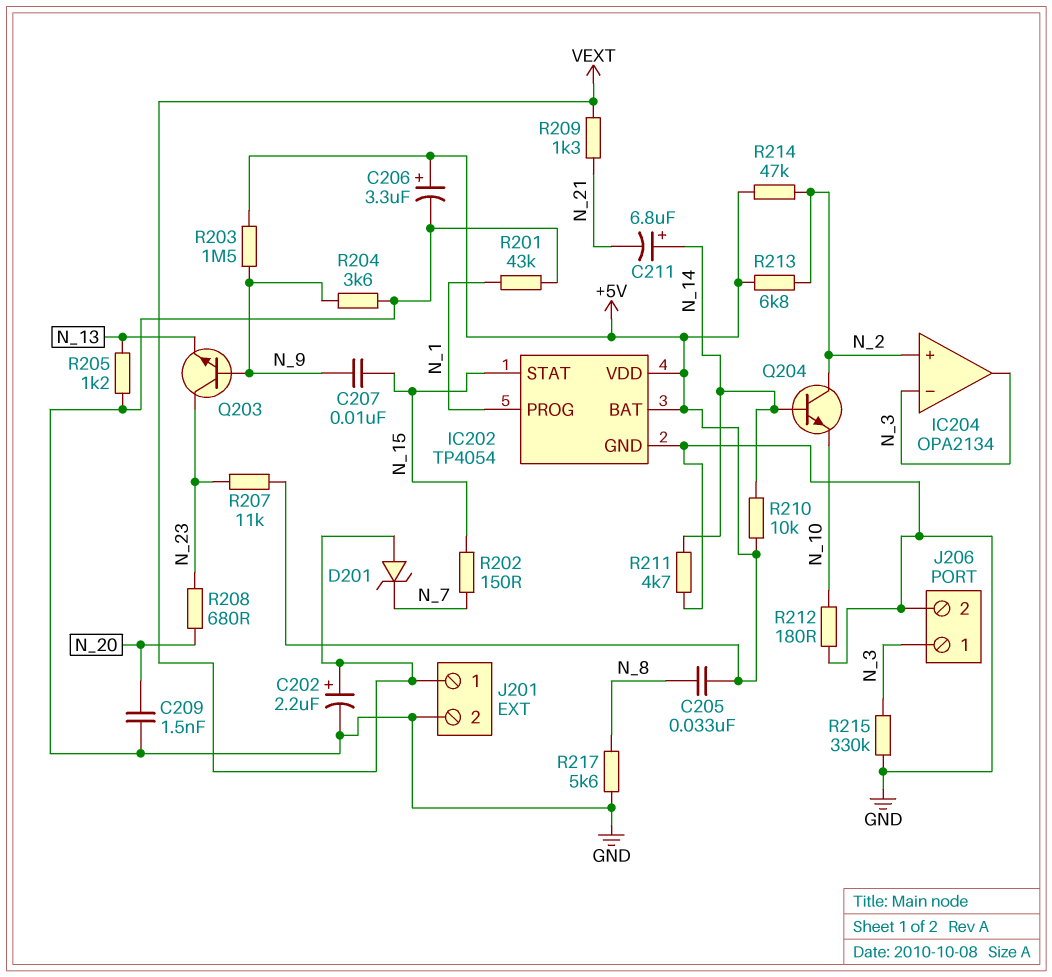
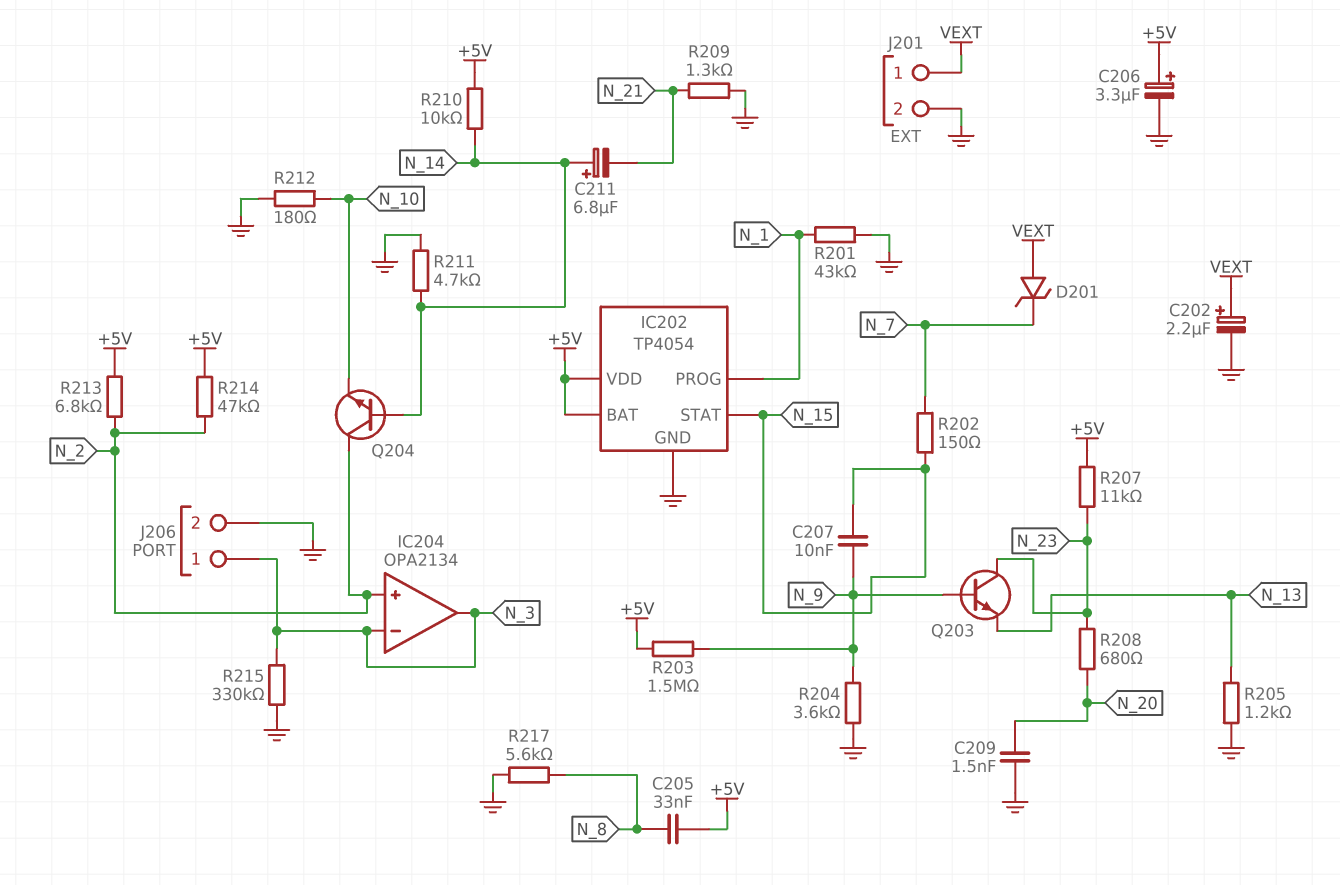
R209: 1.3k (N_21, VEXT) -> 1.3k (GND, N_21)

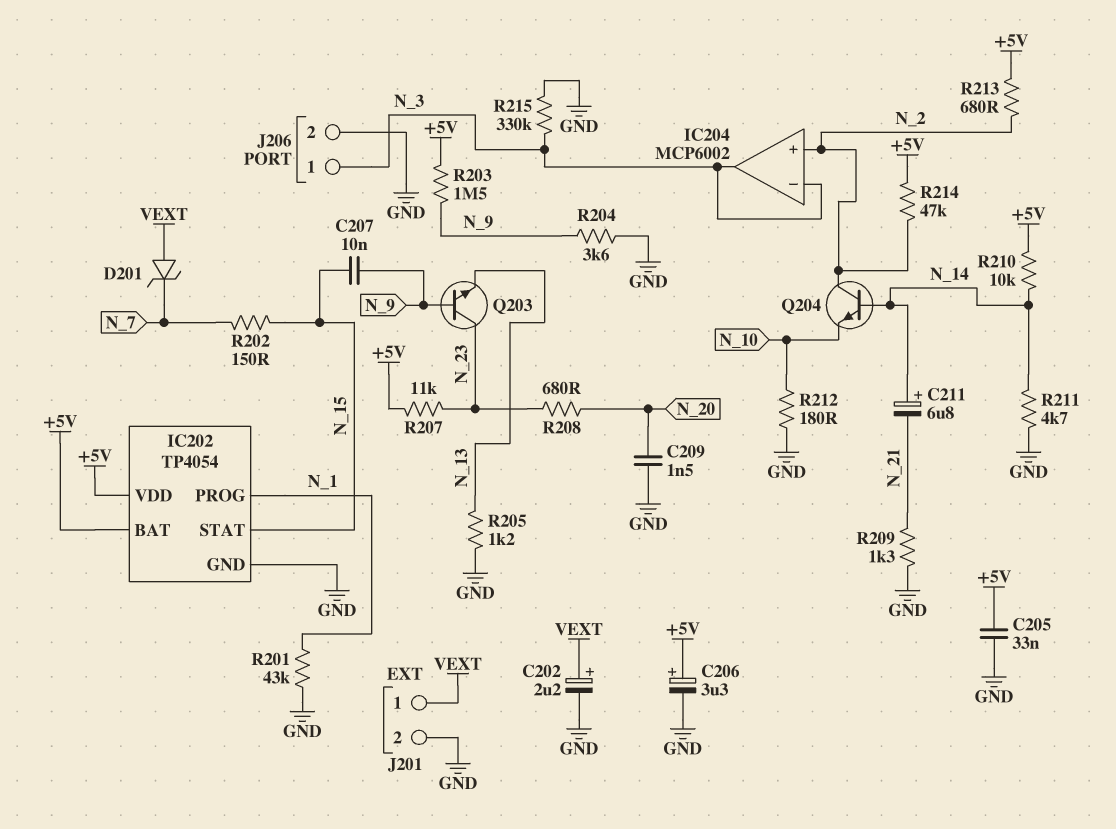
C205: 33nF (+5V, N_8) -> 33nF (+5V, GND)
IC204: OPA2134 -> MCP6002
R213: 6.8k (+5V, N_2) -> 680 (+5V, N_2)
R217: 5.6k (GND, N_8) -> none

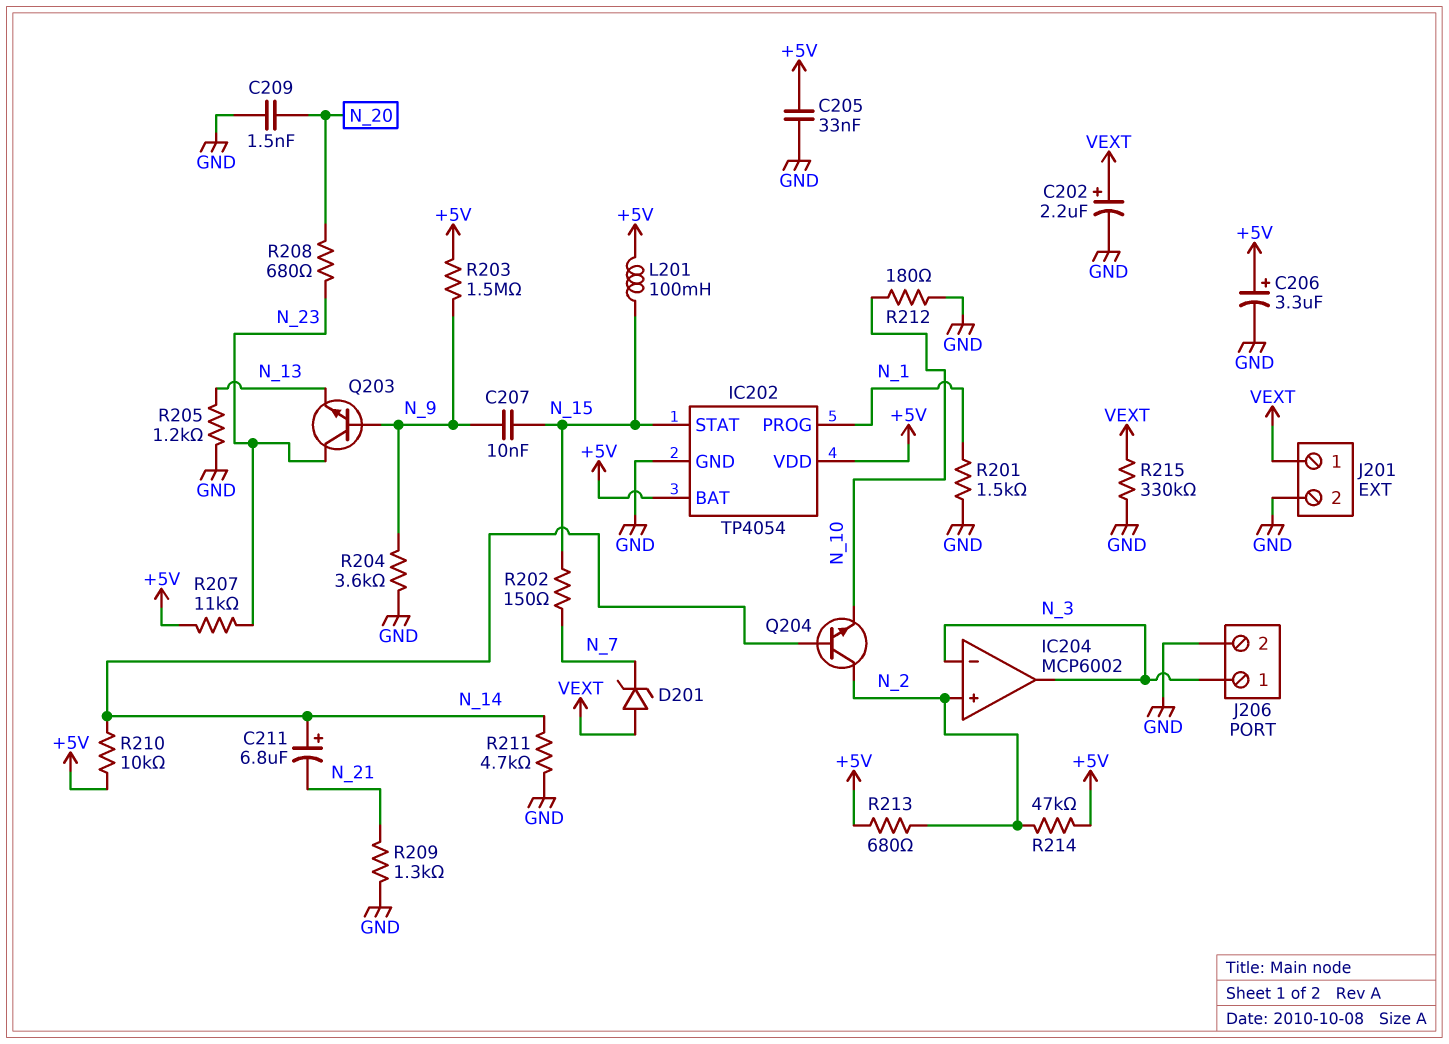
L201: none -> 100mH (+5V, N_15)
R201: 43k (GND, N_1) -> 1.5k (GND, N_1)
R215: 330k (GND, N_3) -> 330k (GND, VEXT)

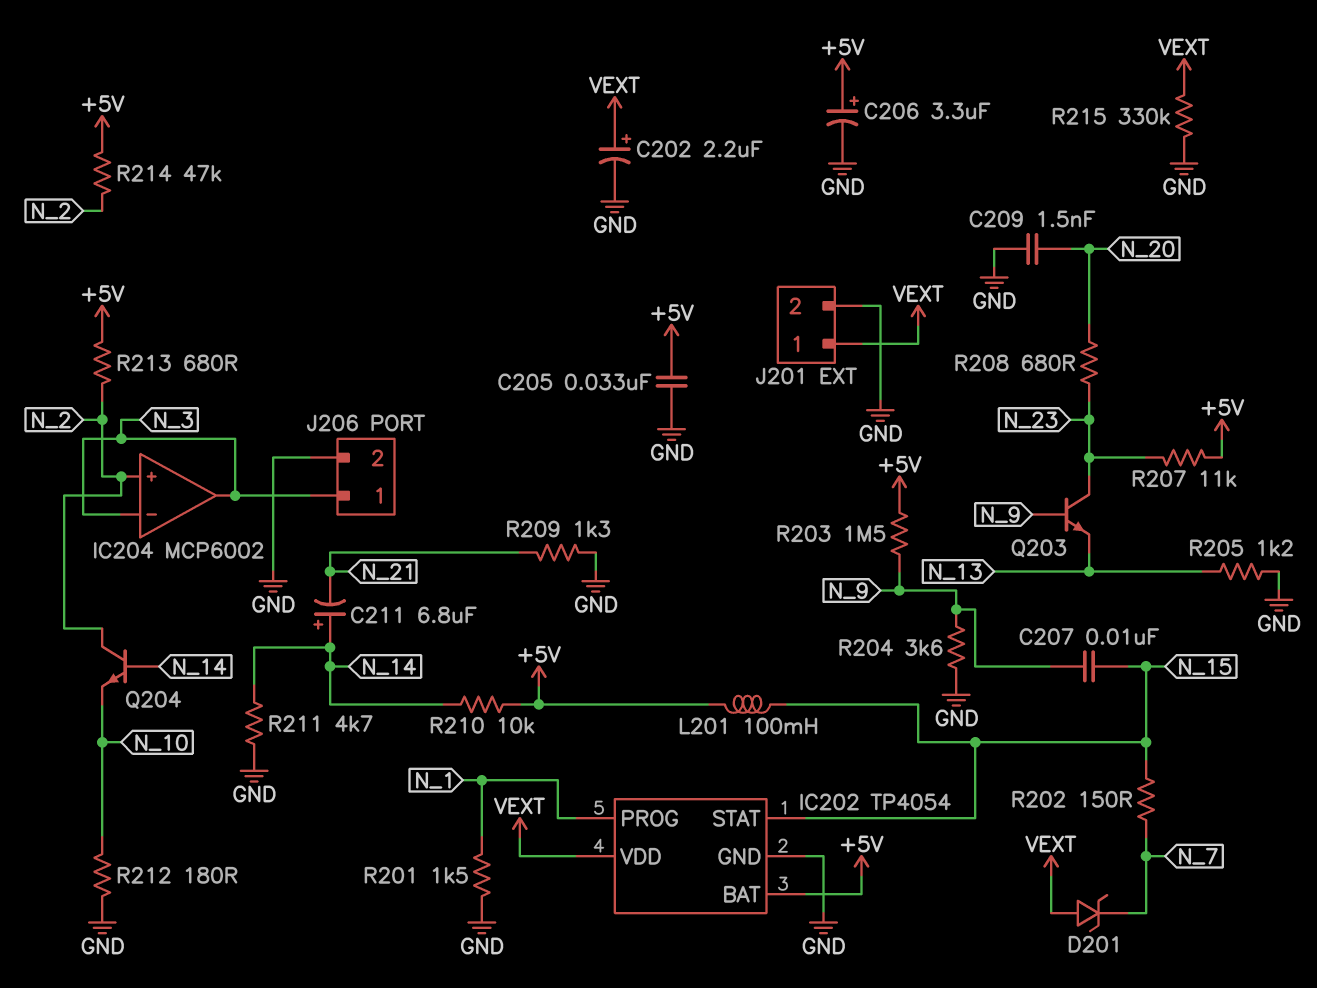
IC202 pin VDD: +5V -> VEXT

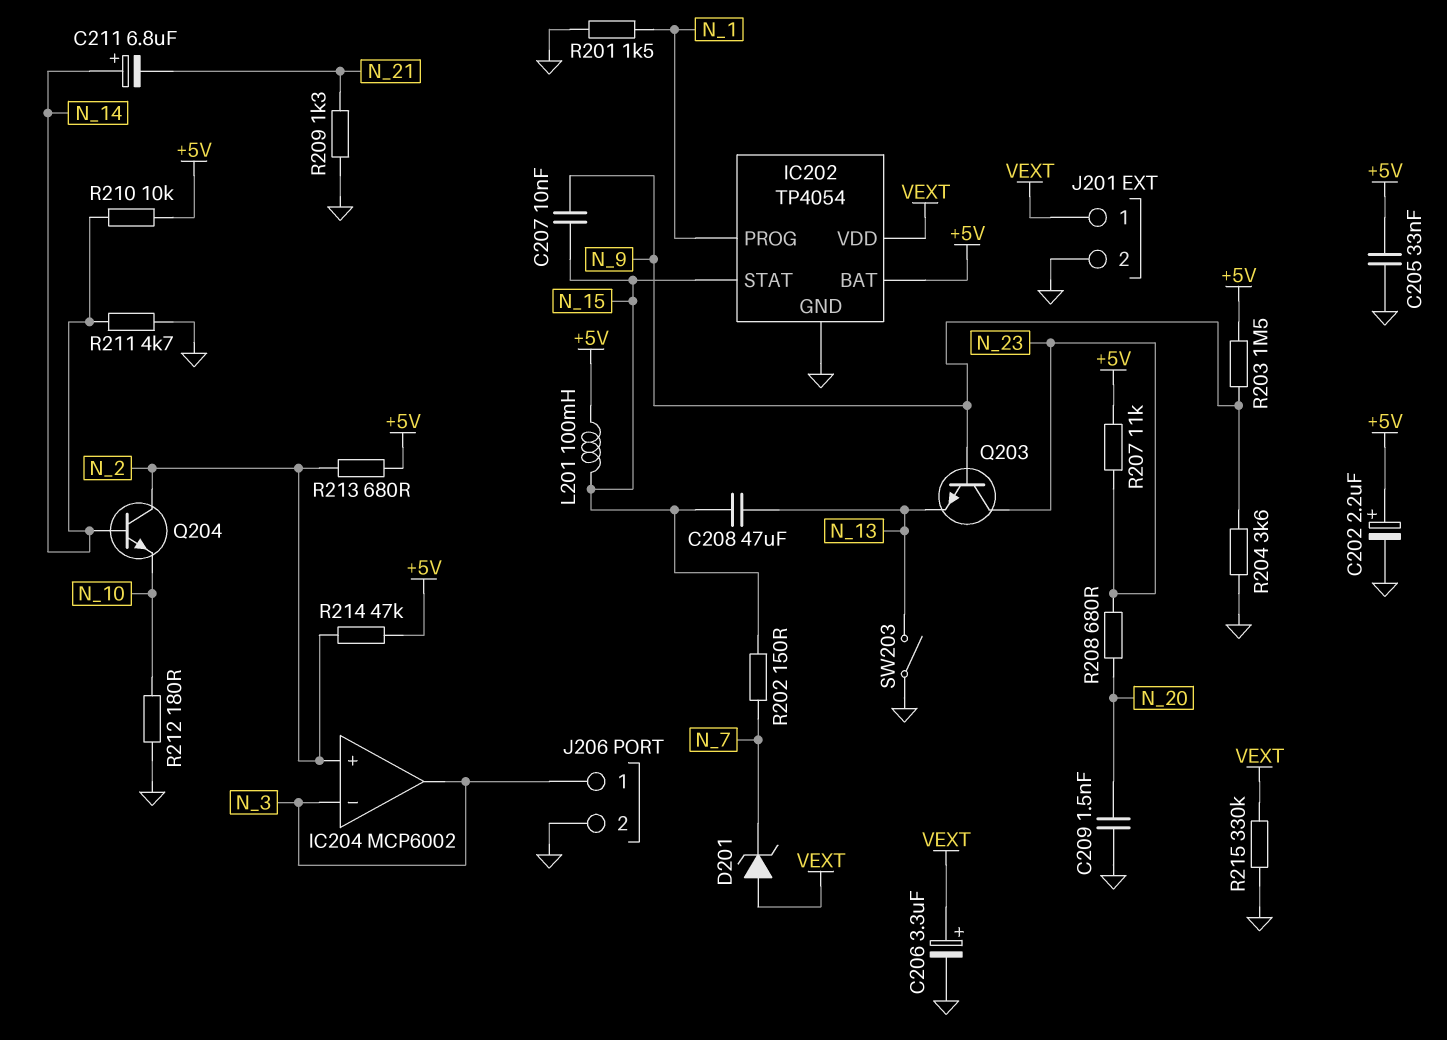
C202: 2.2uF (plus VEXT, minus GND) -> 2.2uF (plus +5V, minus GND)
C206: 3.3uF (plus +5V, minus GND) -> 3.3uF (plus VEXT, minus GND)
C208: none -> 47uF (N_13, N_15)
R205: 1.2k (GND, N_13) -> none
SW203: none -> switch (GND, N_13)

